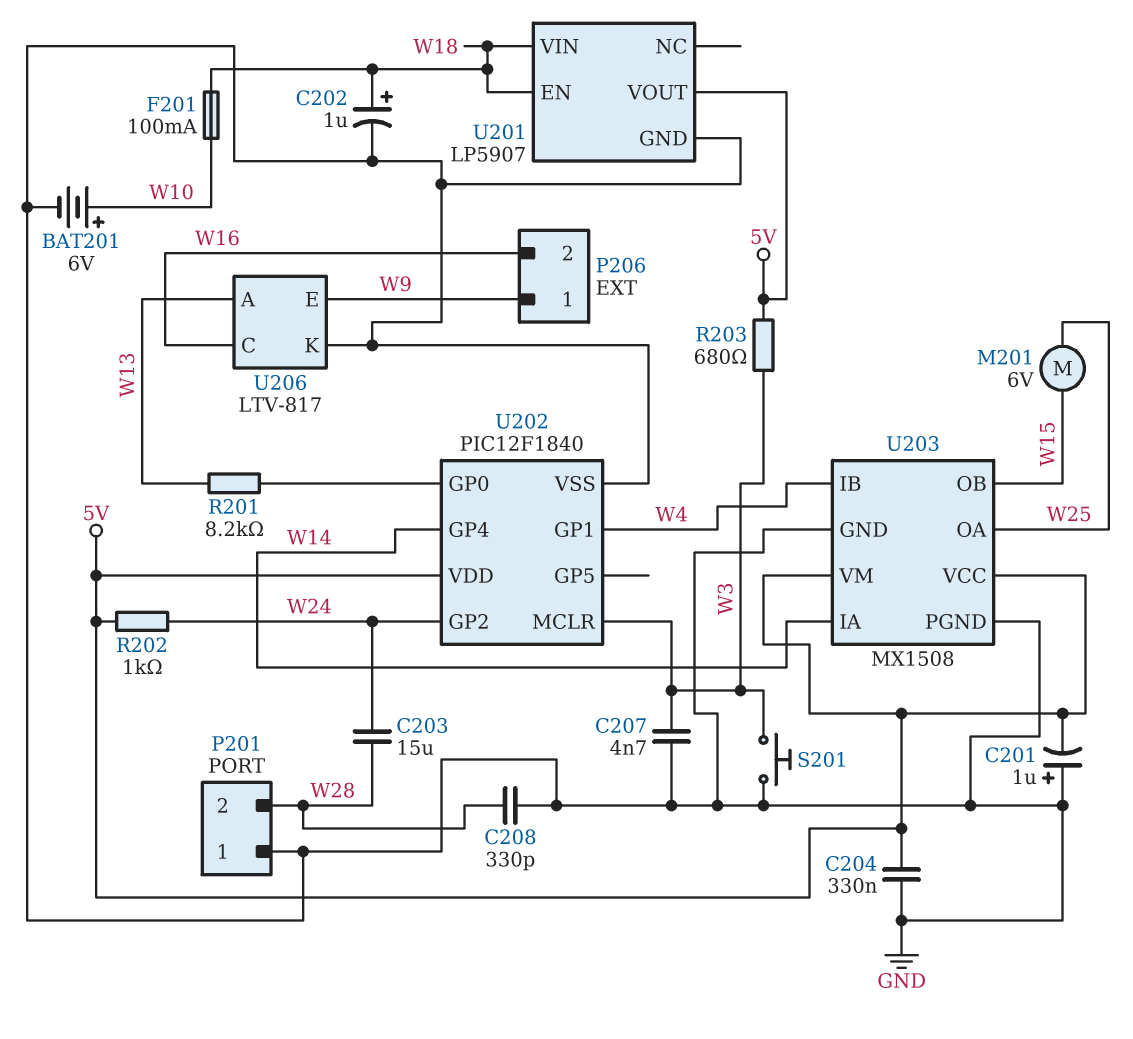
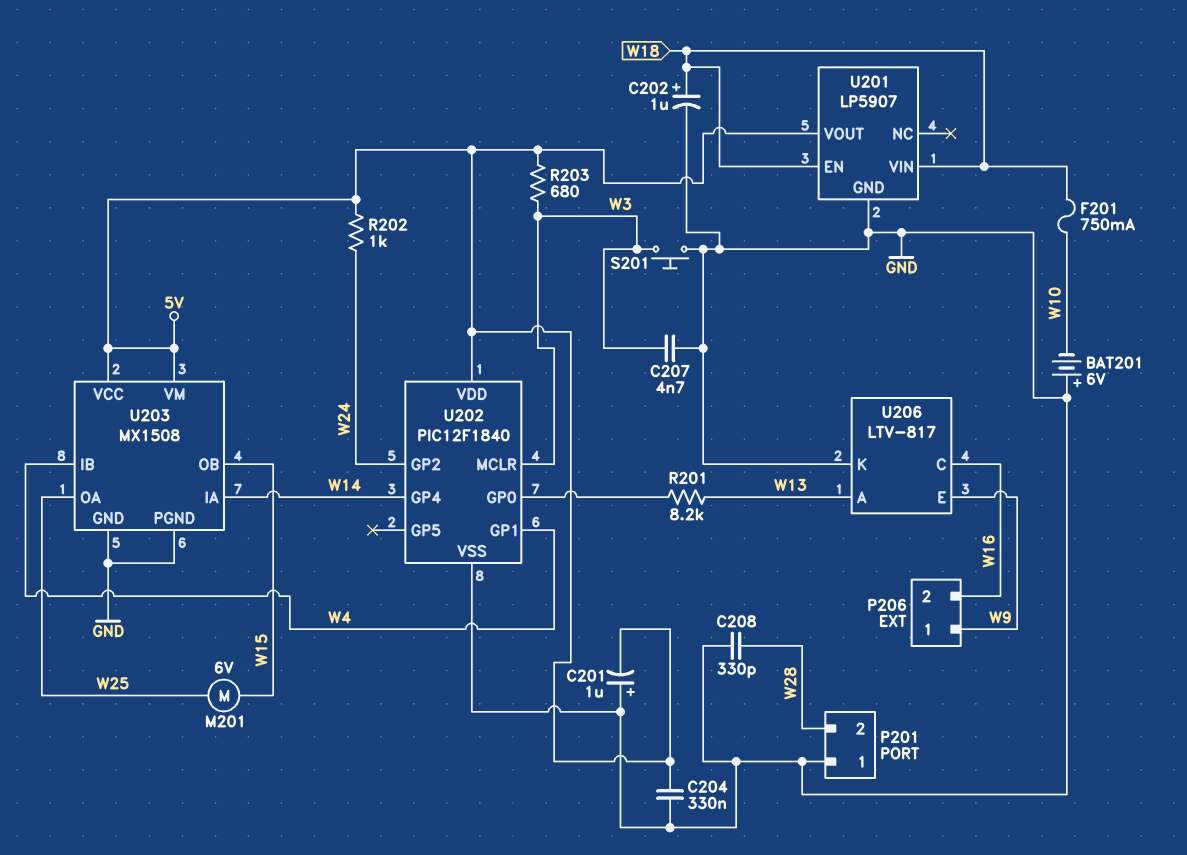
BAT201: 6V (plus W10, minus GND) -> 6V (plus GND, minus W10)
C203: 15uF (W24, W28) -> none
F201: 100mA (W10, W18) -> 750mA (W10, W18)

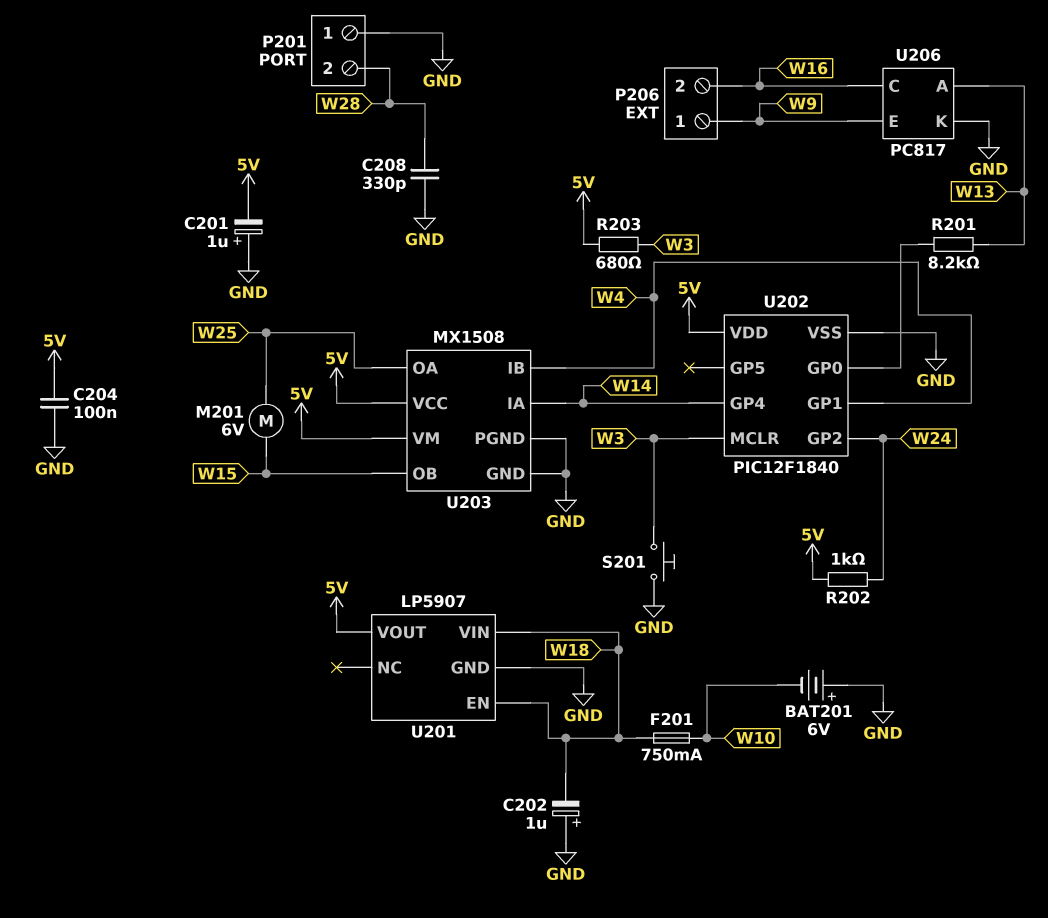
C202: 1uF (plus W18, minus GND) -> 1uF (plus GND, minus W18)
C204: 330nF (5V, GND) -> 100nF (5V, GND)
C207: 4.7nF (GND, W3) -> none
U206: LTV-817 -> PC817

